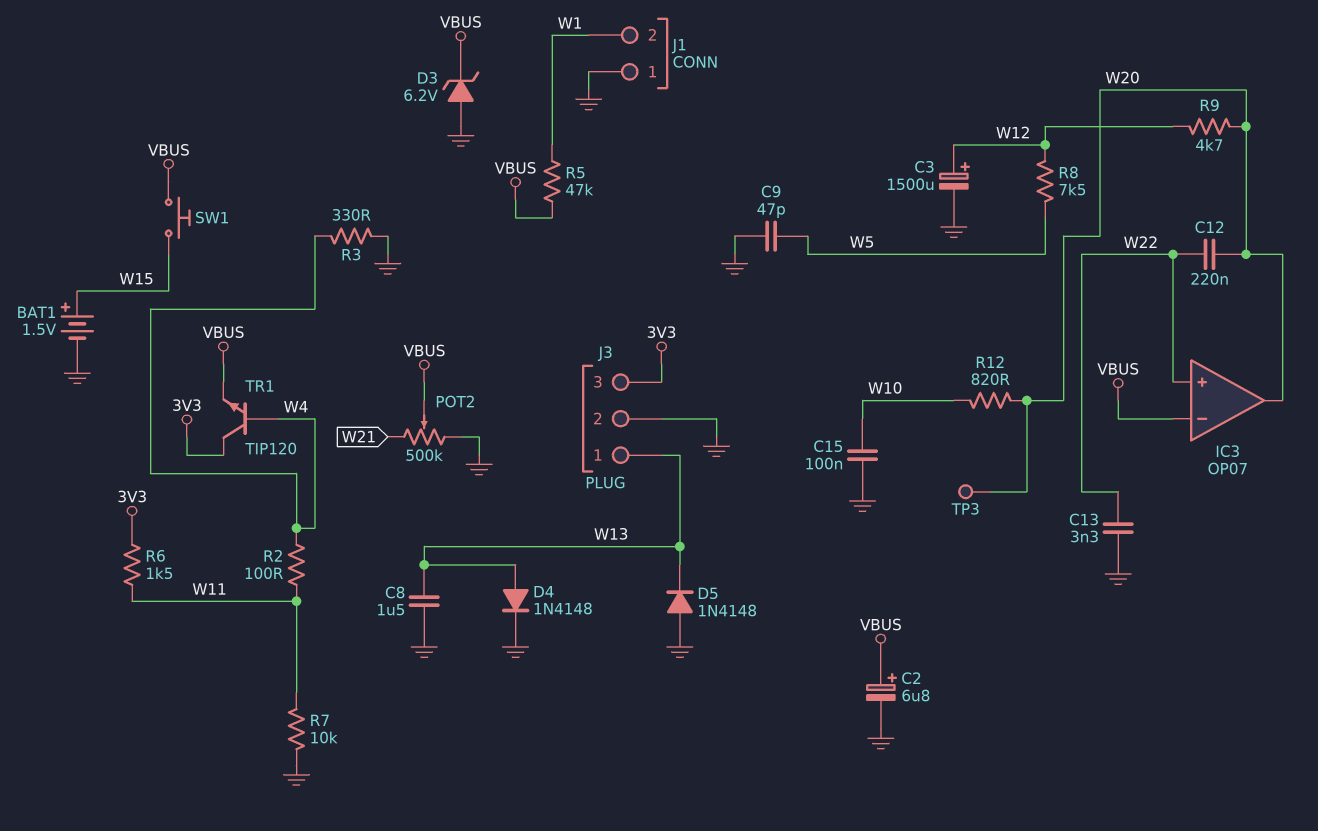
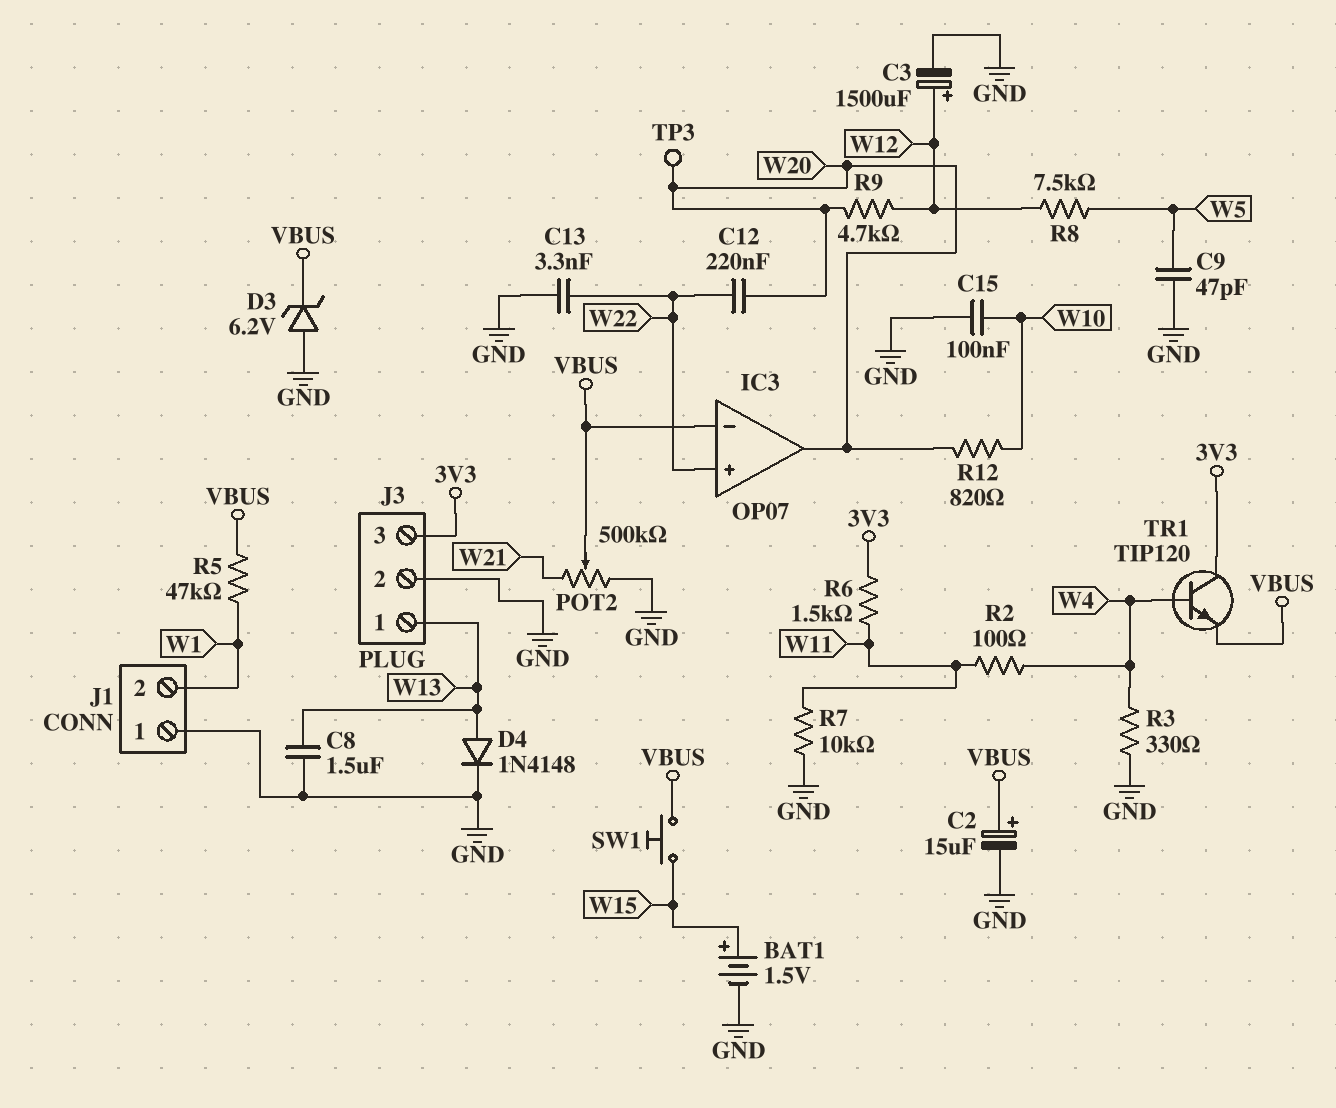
C2: 6.8uF (plus VBUS, minus GND) -> 15uF (plus VBUS, minus GND)
D5: diode 1N4148 (A GND, K W13) -> none

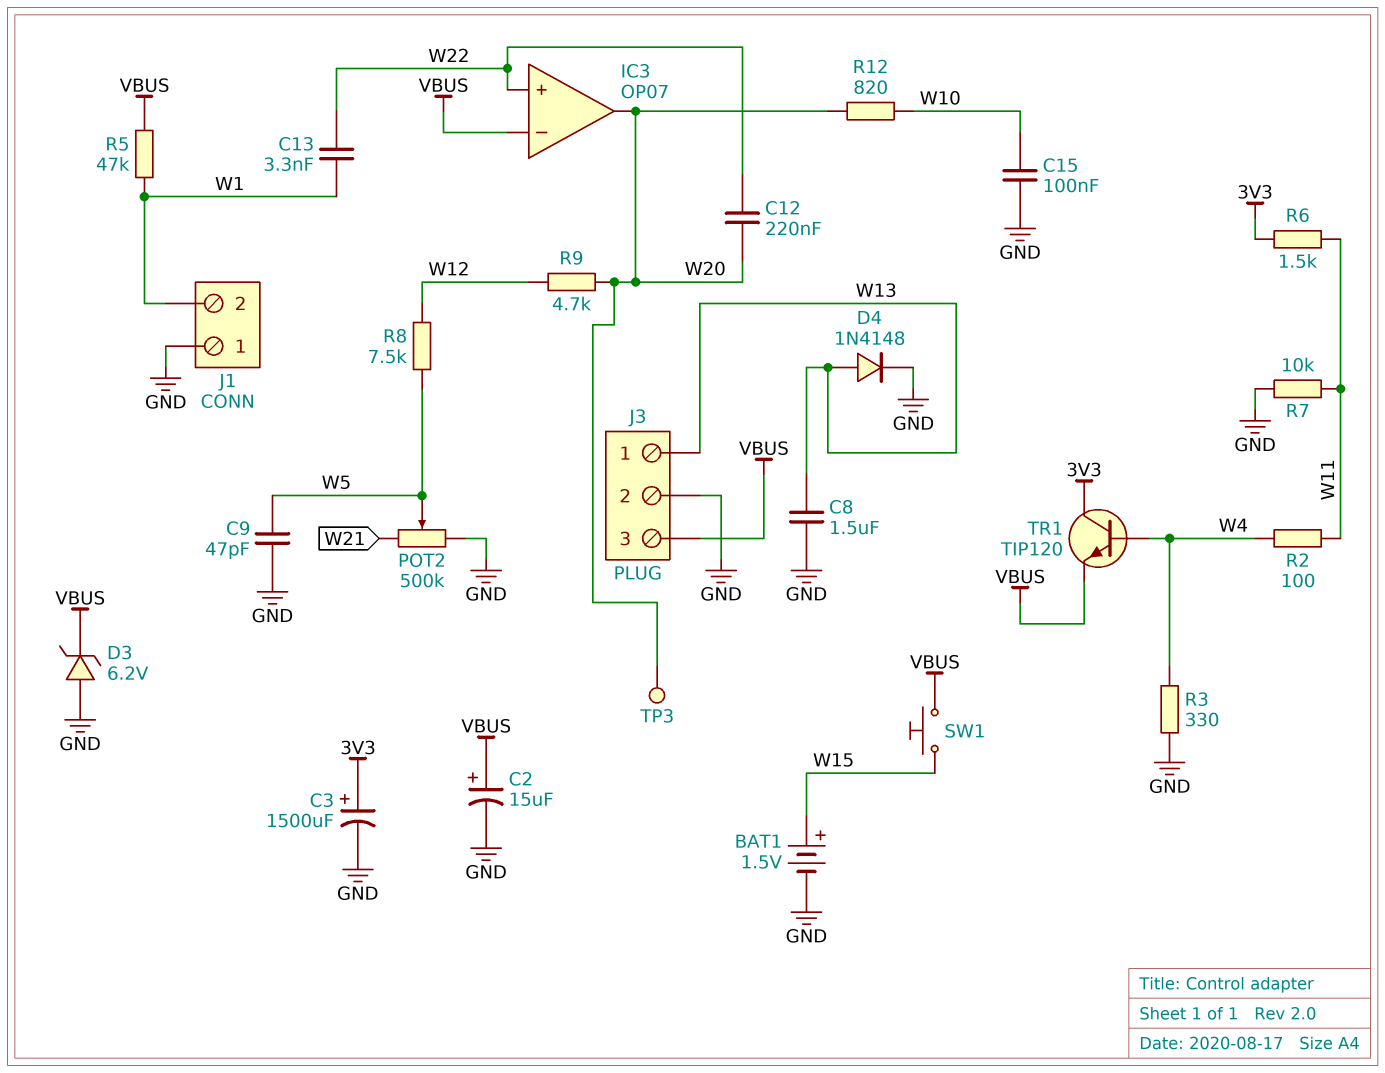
C3: 1500uF (plus W12, minus GND) -> 1500uF (plus 3V3, minus GND)
C13: 3.3nF (GND, W22) -> 3.3nF (W1, W22)
J3 pin 3: 3V3 -> VBUS
POT2: 500k (GND, W21, wiper VBUS) -> 500k (GND, W21, wiper W5)

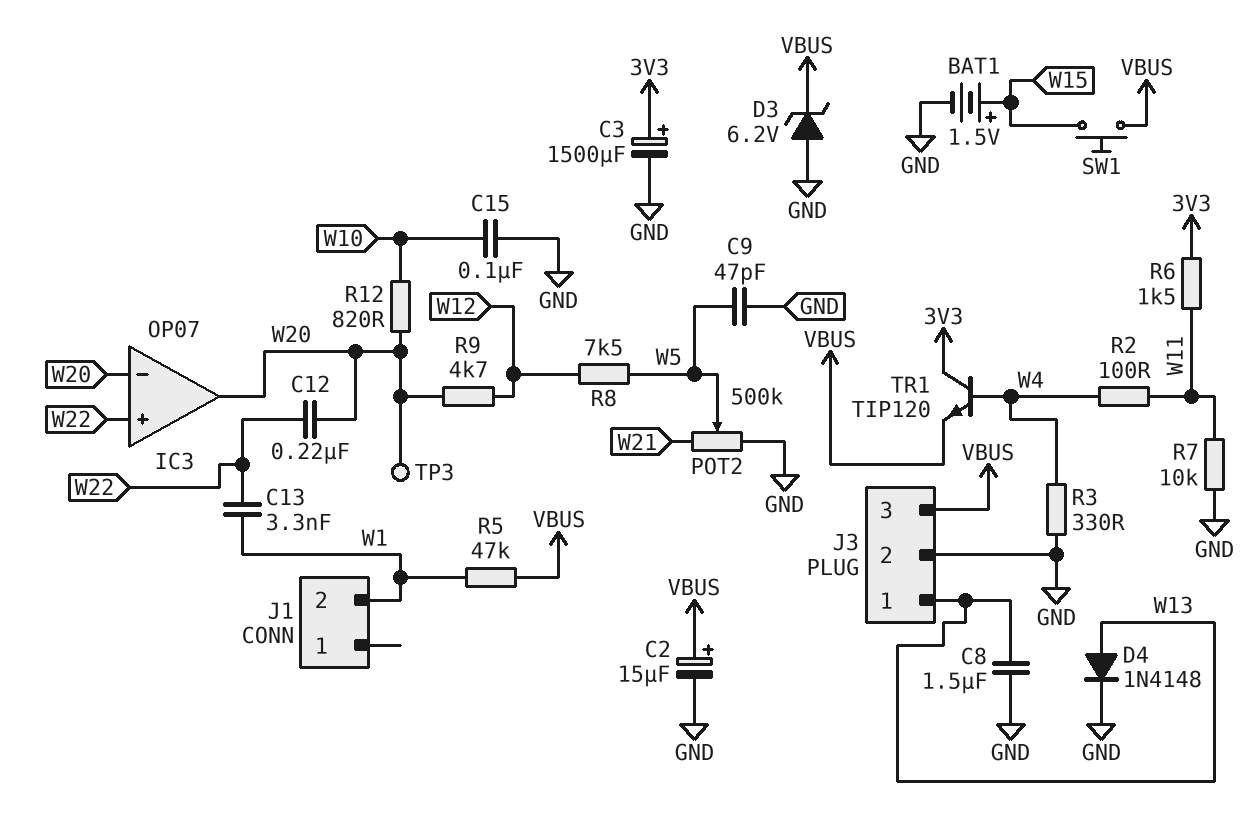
IC3 pin in-: VBUS -> W20
J1 pin 1: GND -> none

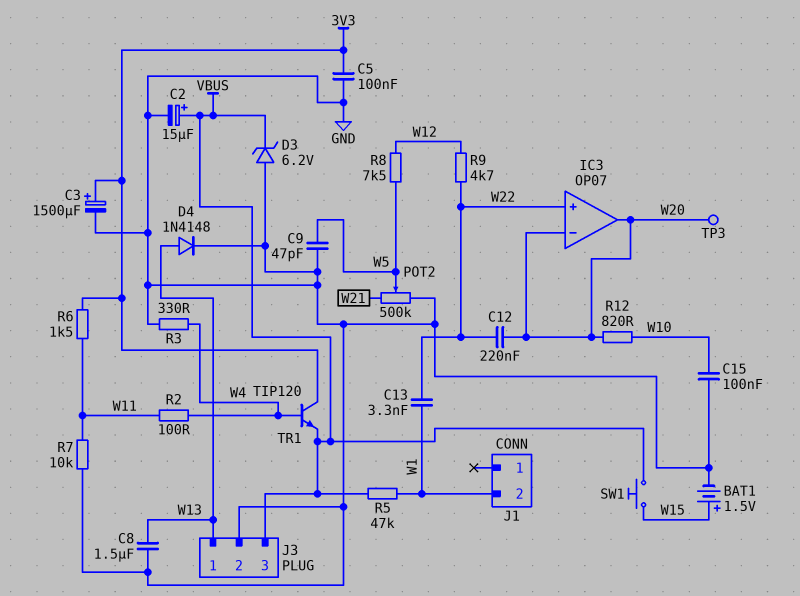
C5: none -> 100nF (3V3, GND)
R9: 4.7k (W12, W20) -> 4.7k (W12, W22)

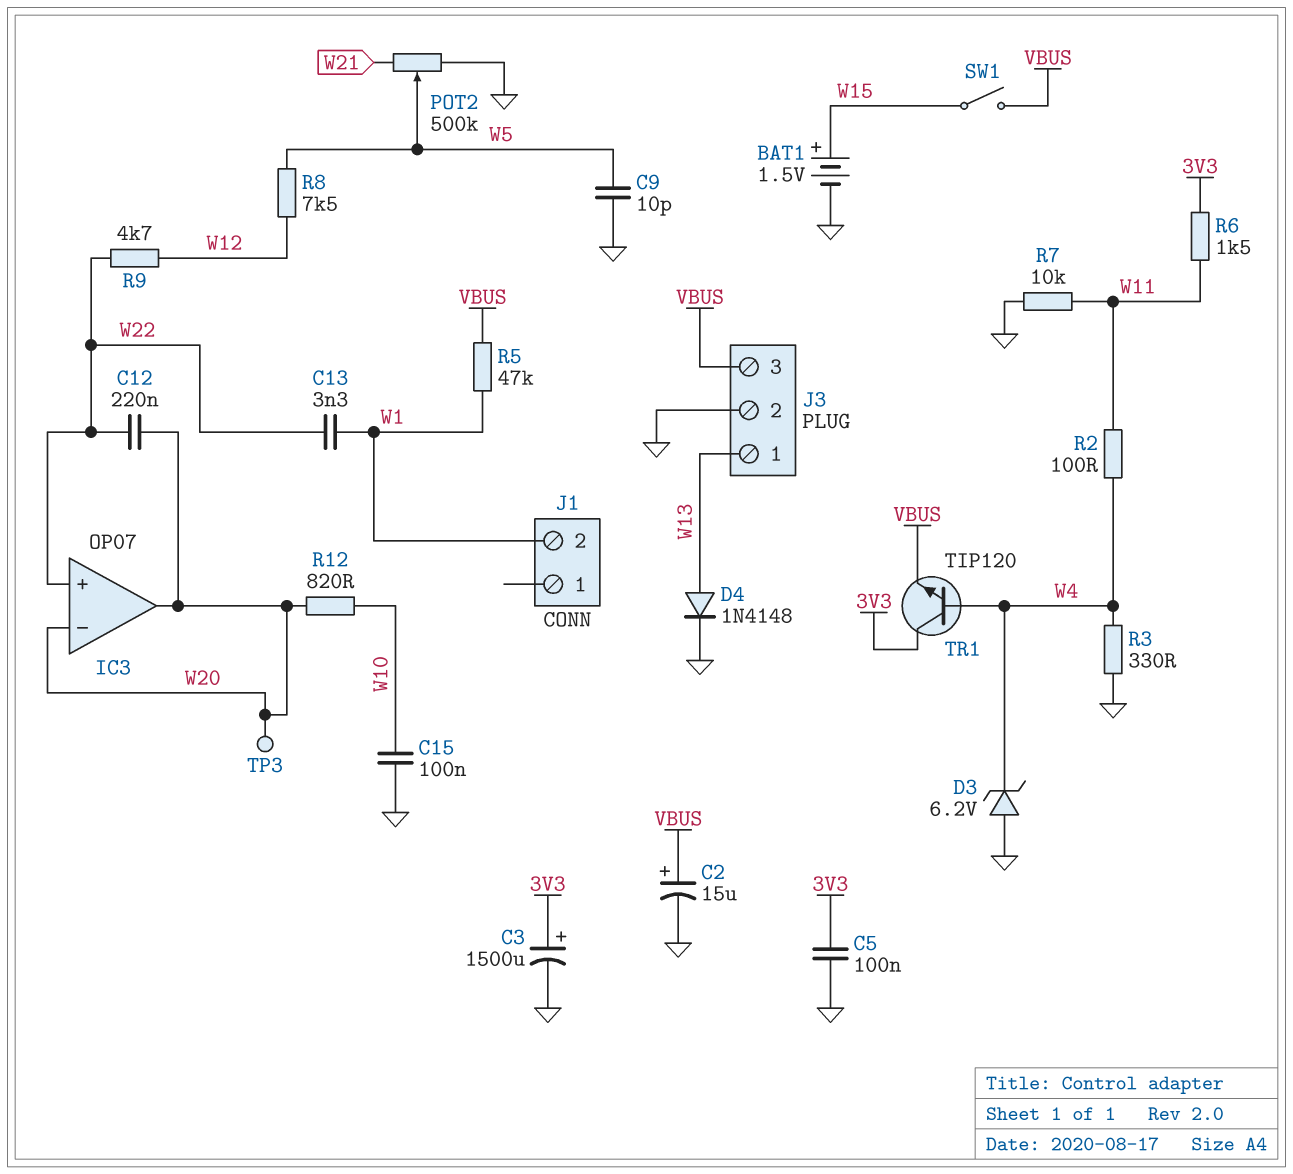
C8: 1.5uF (GND, W13) -> none
C9: 47pF (GND, W5) -> 10pF (GND, W5)
D3: zener 6.2V (A GND, K VBUS) -> zener 6.2V (A GND, K W4)
SW1: button (VBUS, W15) -> switch (VBUS, W15)

